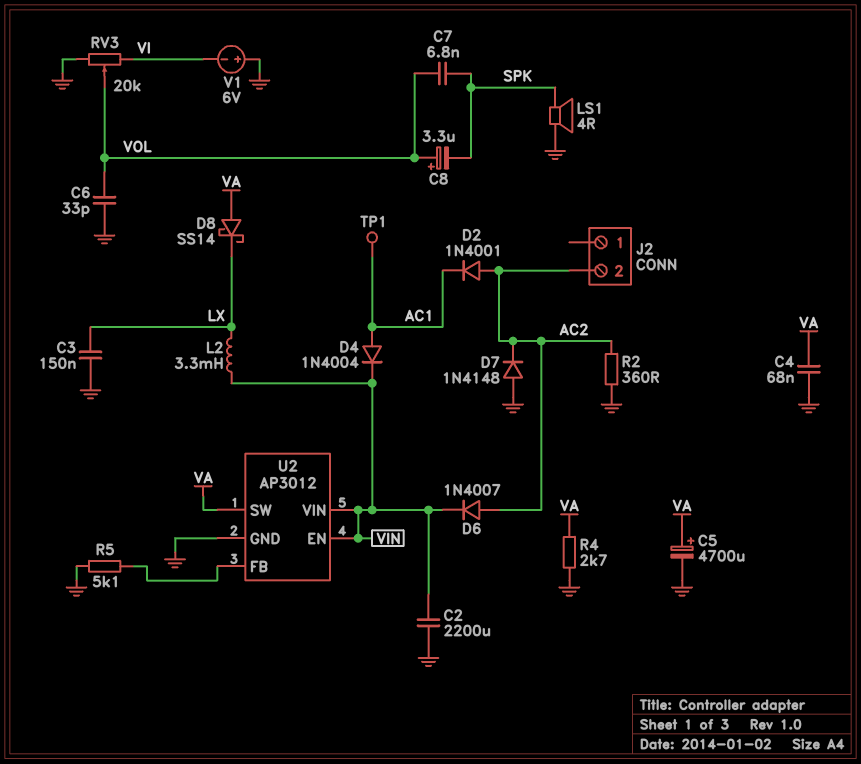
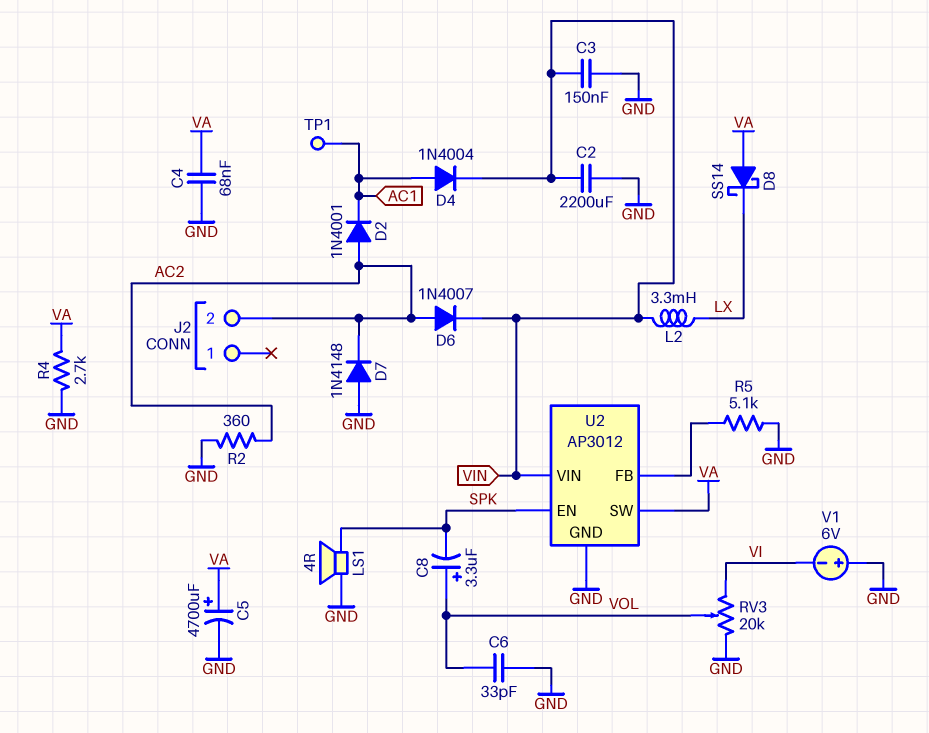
C3: 150nF (GND, LX) -> 150nF (GND, VIN)
C7: 6.8nF (SPK, VOL) -> none
U2 pin EN: VIN -> SPK

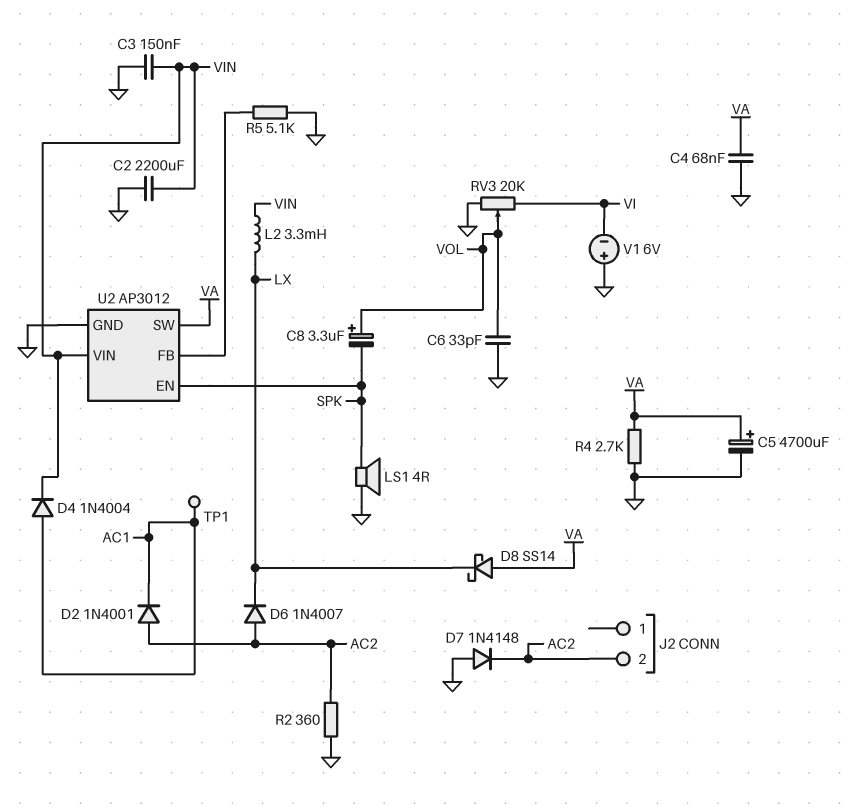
D6: diode 1N4007 (A AC2, K VIN) -> diode 1N4007 (A AC2, K LX)

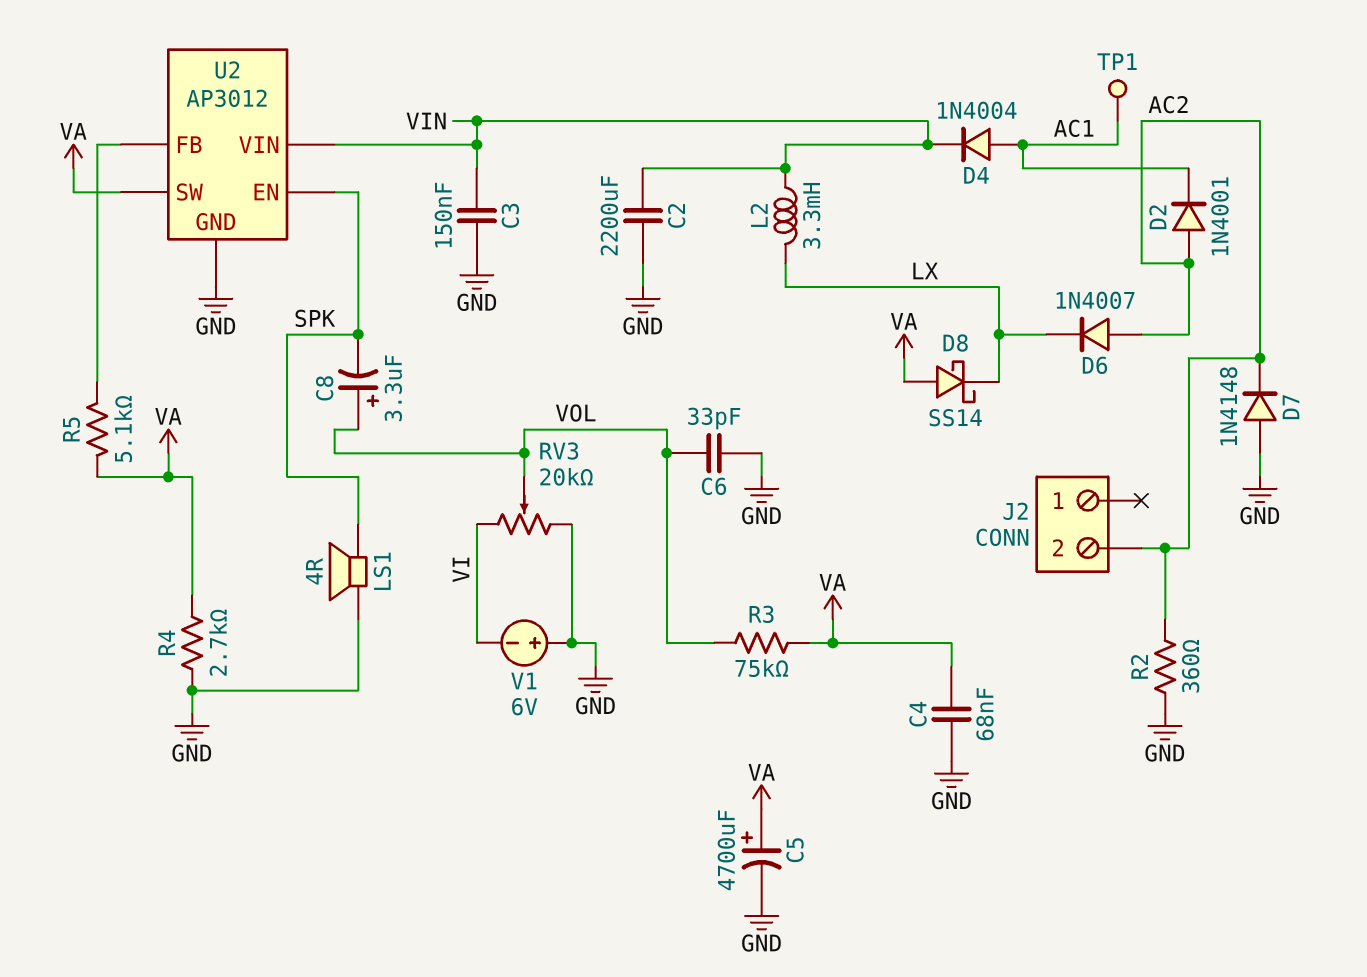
R3: none -> 75k (VA, VOL)
R5: 5.1k (GND, U2/FB) -> 5.1k (U2/FB, VA)

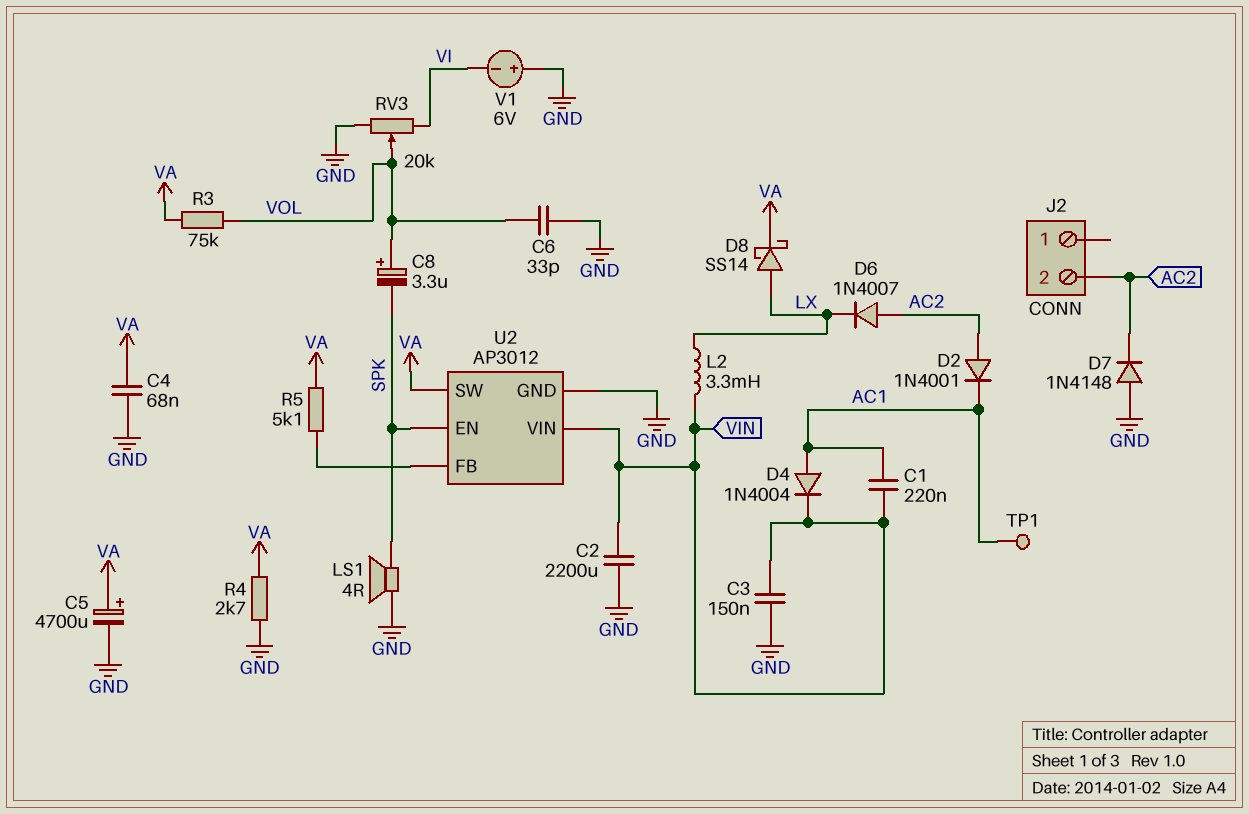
C1: none -> 220nF (AC1, VIN)
D8: schottky SS14 (A VA, K LX) -> schottky SS14 (A LX, K VA)
R2: 360 (AC2, GND) -> none

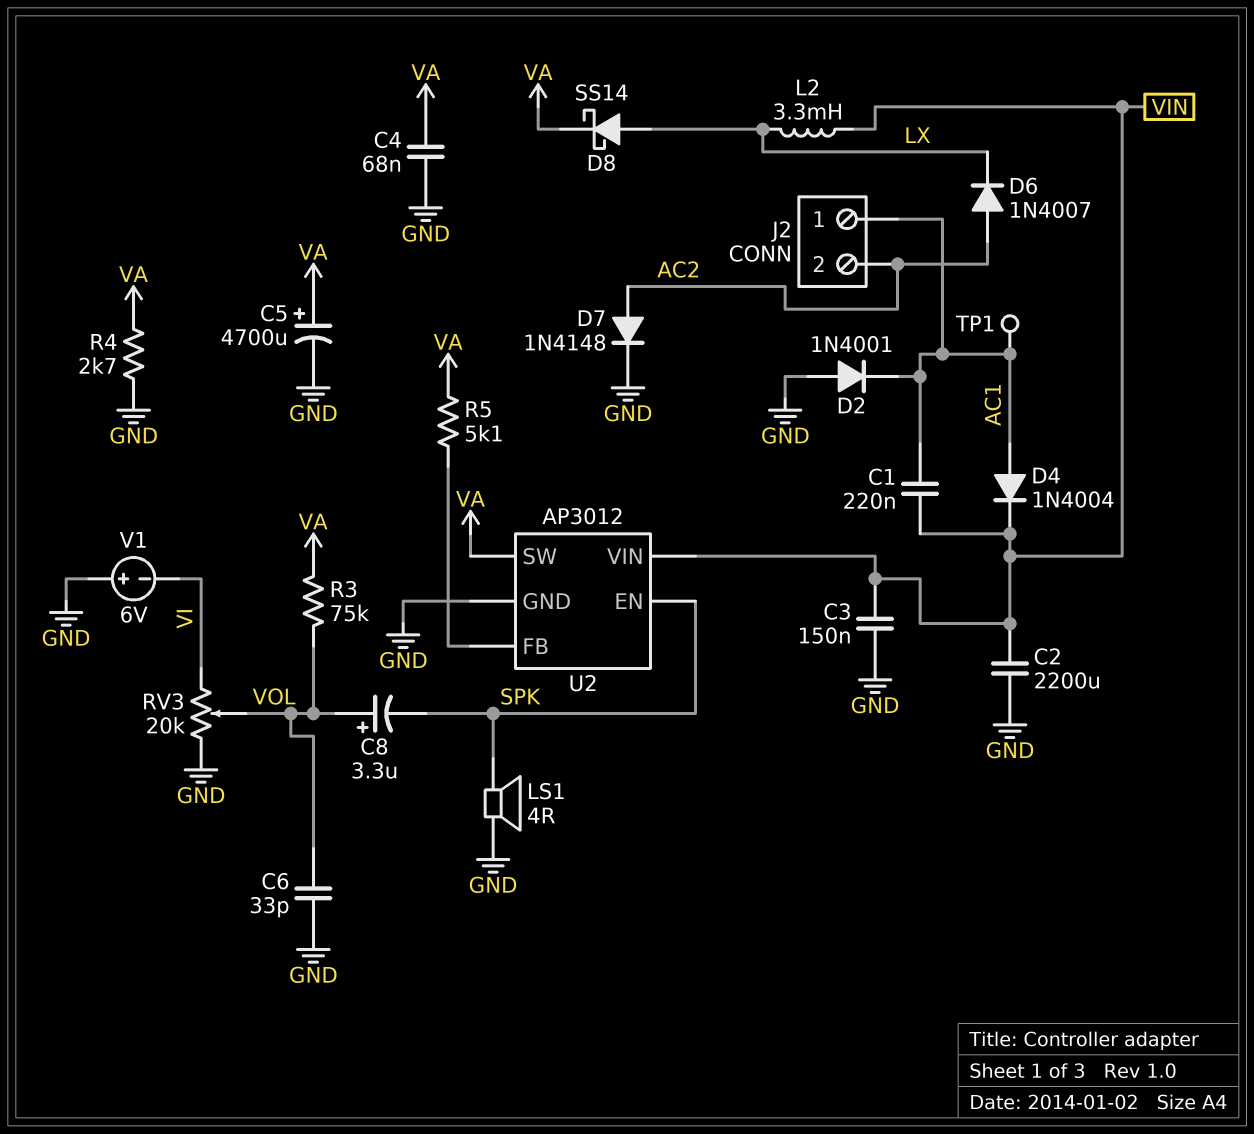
D2: diode 1N4001 (A AC2, K AC1) -> diode 1N4001 (A GND, K AC1)
D7: diode 1N4148 (A GND, K AC2) -> diode 1N4148 (A AC2, K GND)
J2 pin 1: none -> AC1

